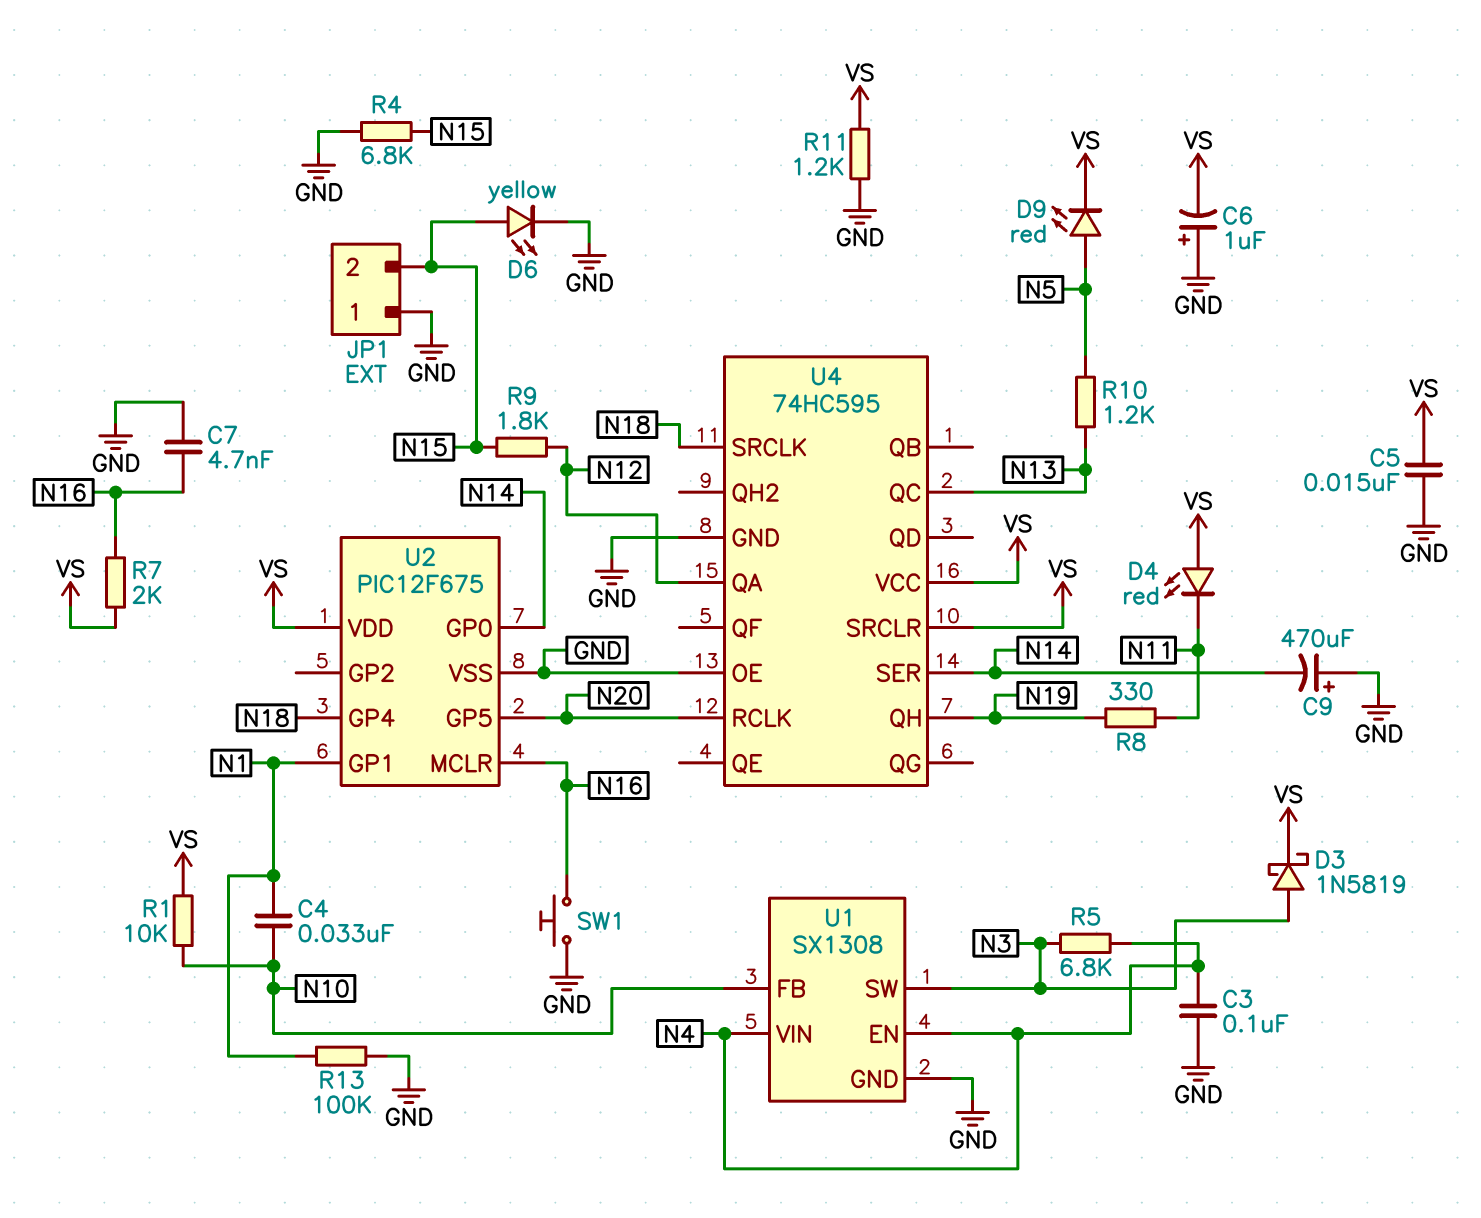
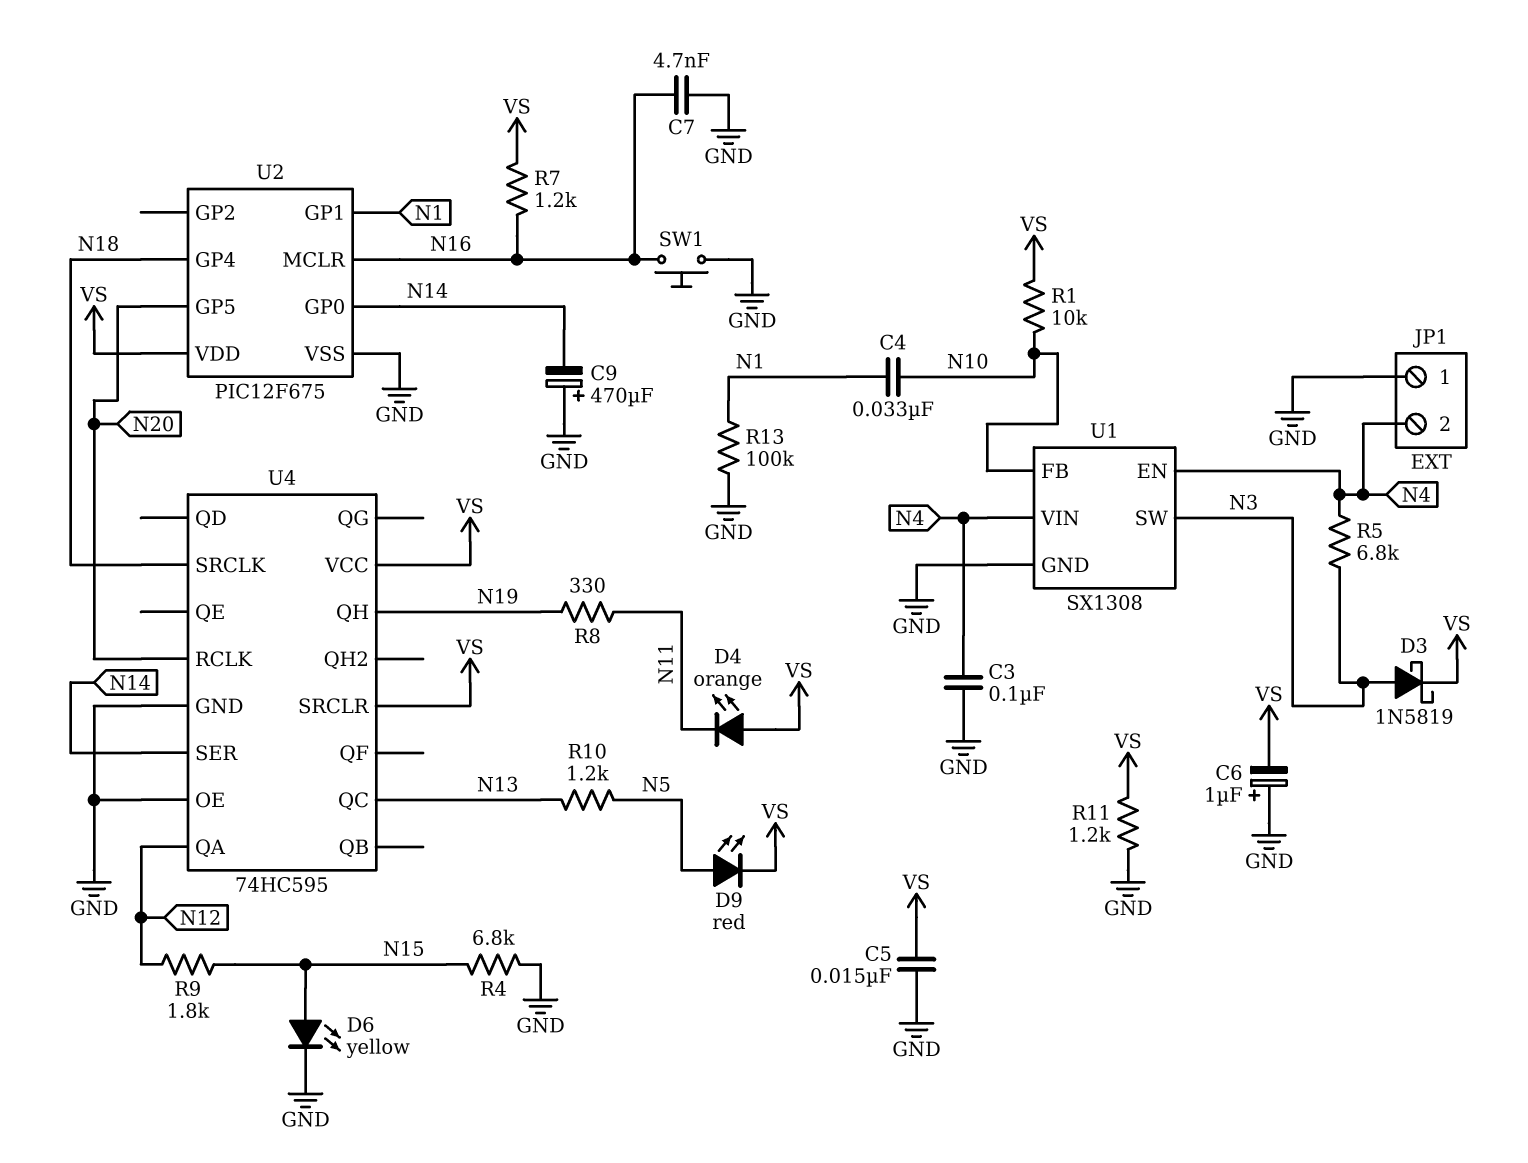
D4: LED red (A VS, K N11) -> LED orange (A VS, K N11)
JP1 pin 2: N15 -> N4
R7: 2k (N16, VS) -> 1.2k (N16, VS)

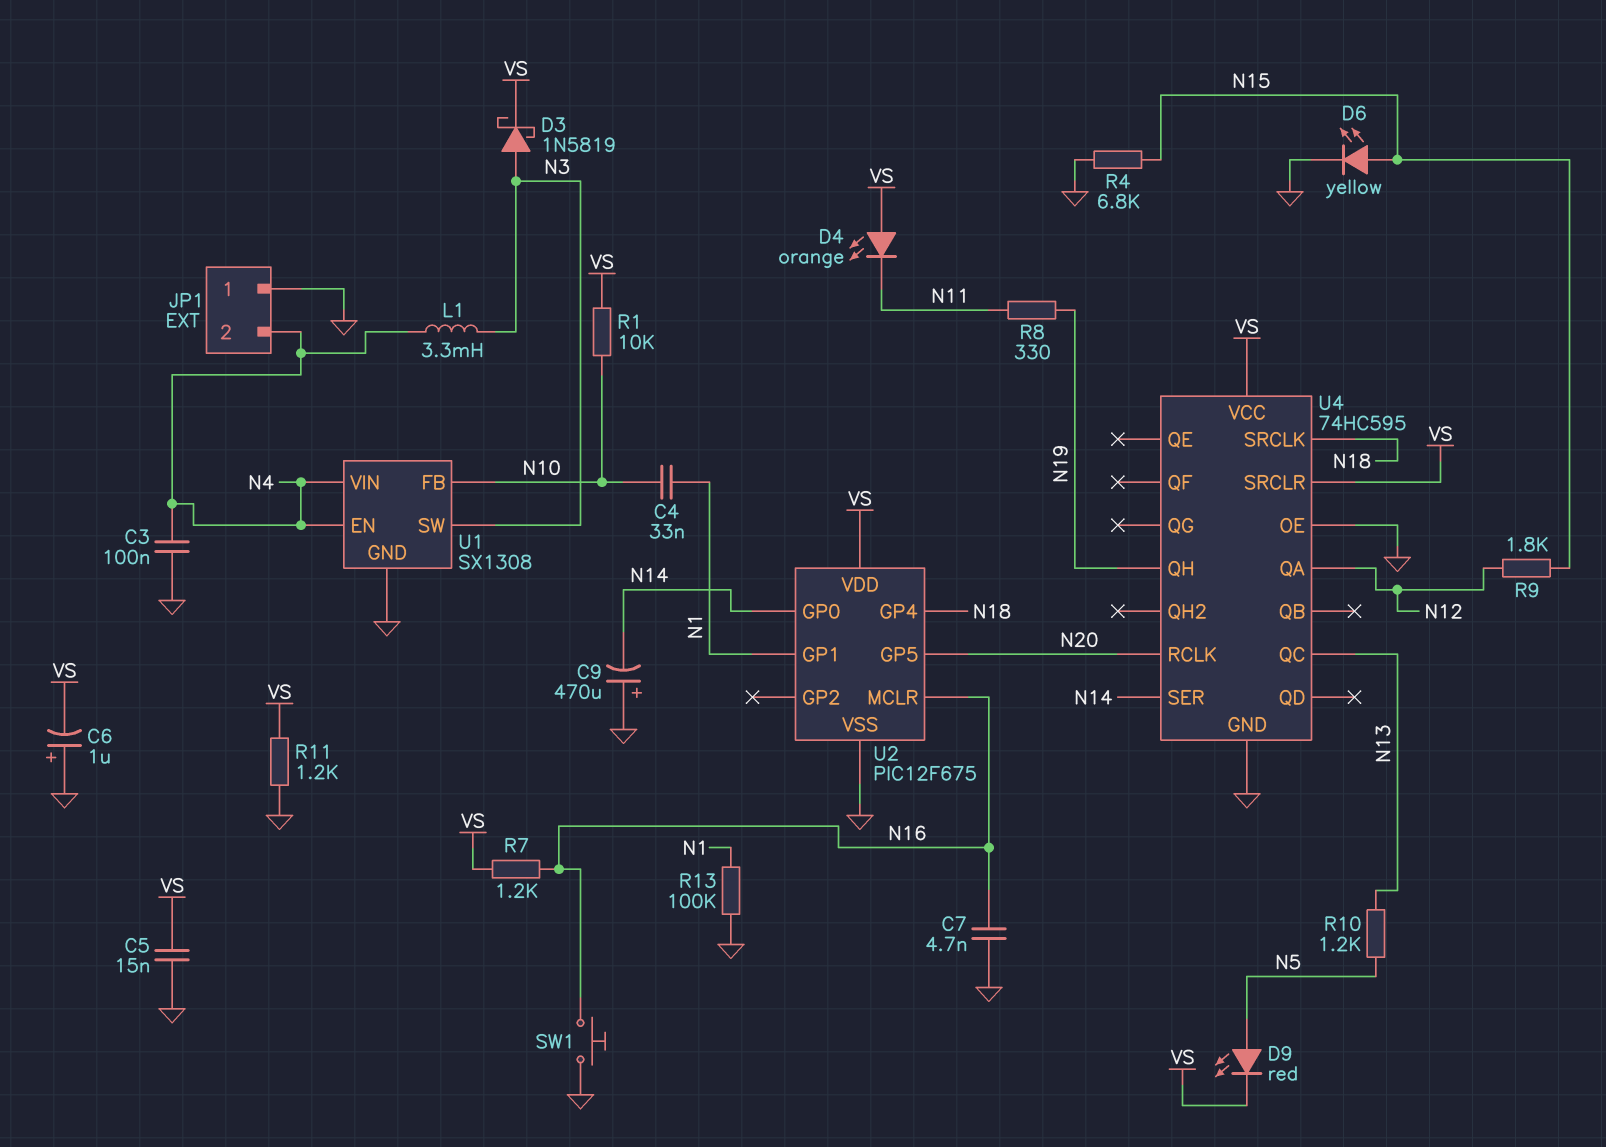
L1: none -> 3.3mH (N3, N4)
R5: 6.8k (N3, N4) -> none

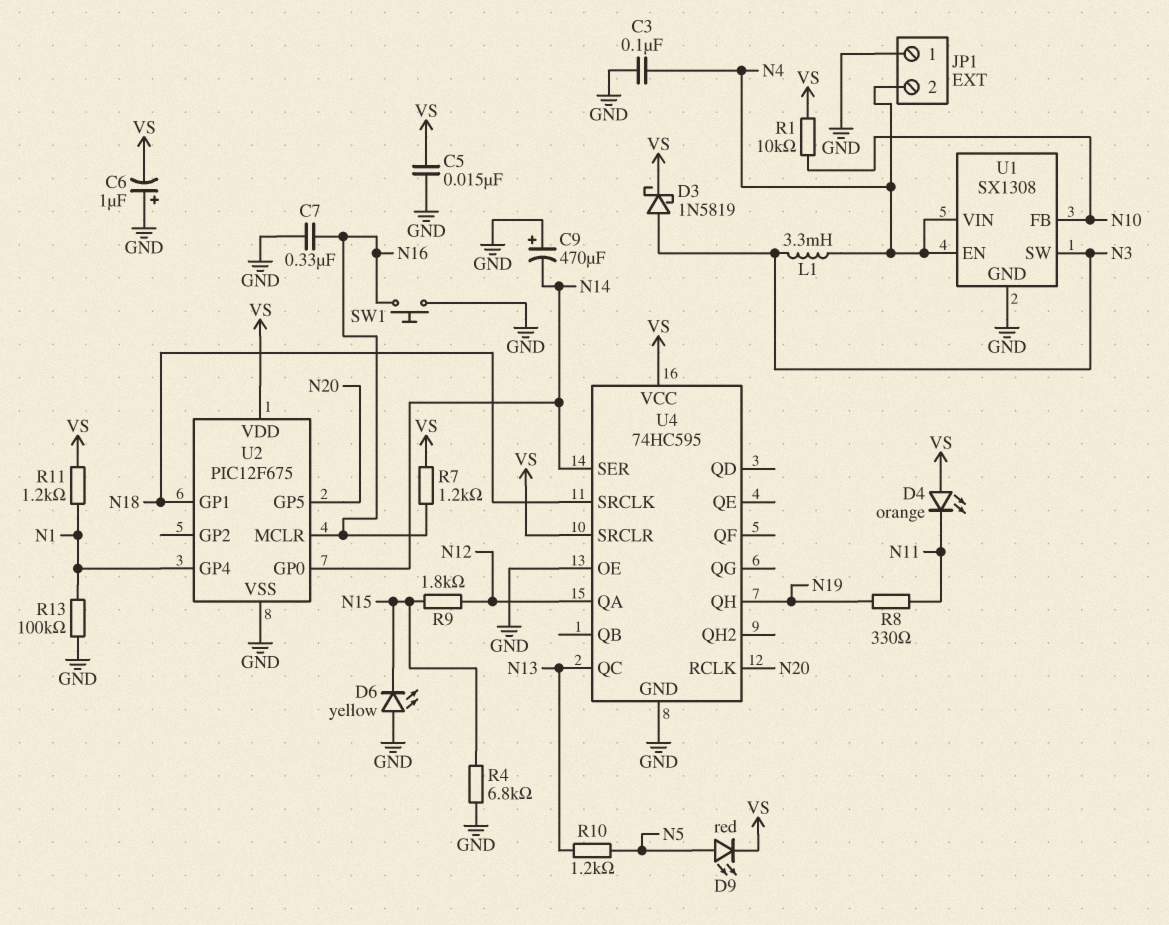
C4: 33nF (N1, N10) -> none
C7: 4.7nF (GND, N16) -> 330nF (GND, N16)
D6: LED yellow (A N15, K GND) -> LED yellow (A GND, K N15)
R11: 1.2k (GND, VS) -> 1.2k (N1, VS)
U2 pin GP1: N1 -> N18
U2 pin GP4: N18 -> N1

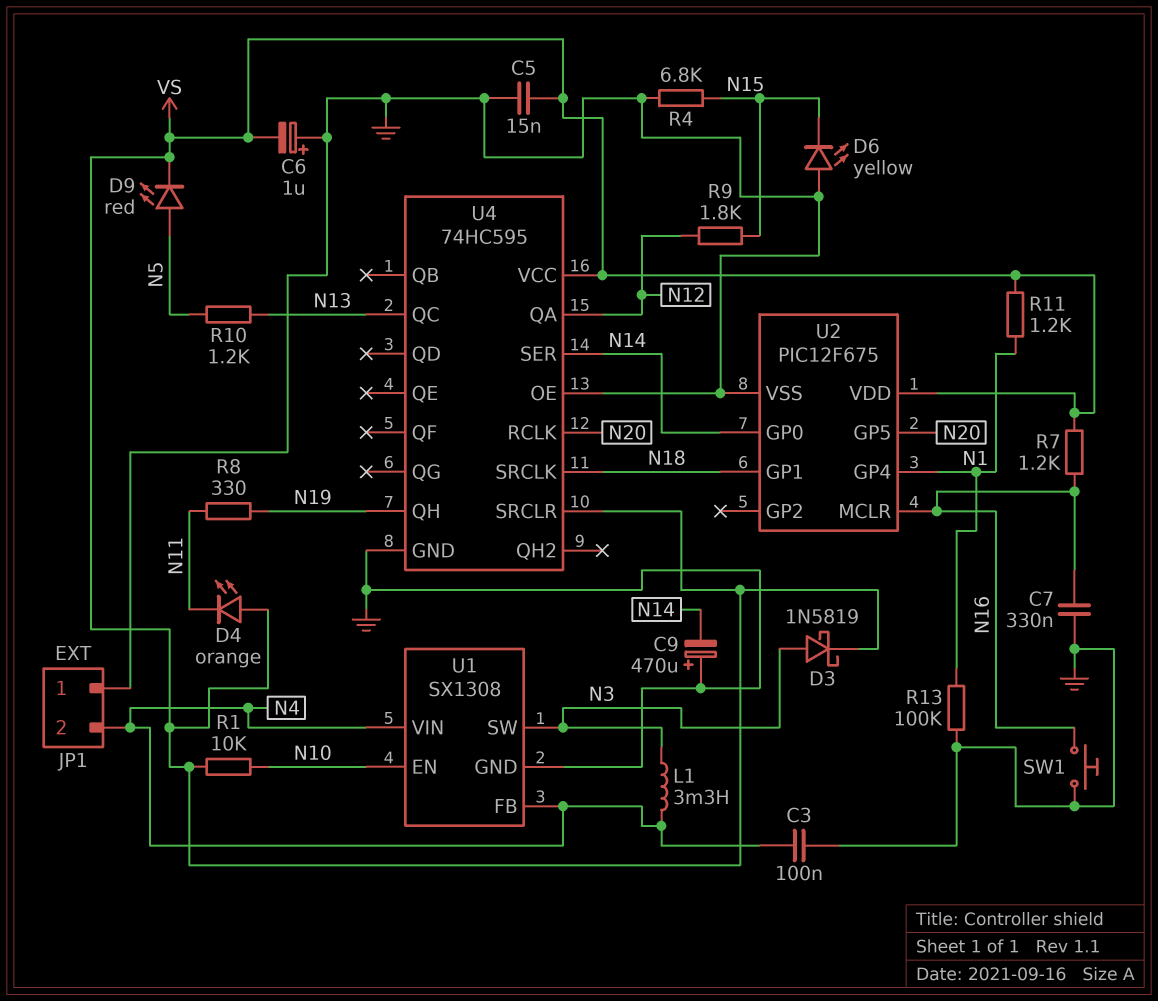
U1 pin EN: N4 -> N10
U1 pin FB: N10 -> N4

